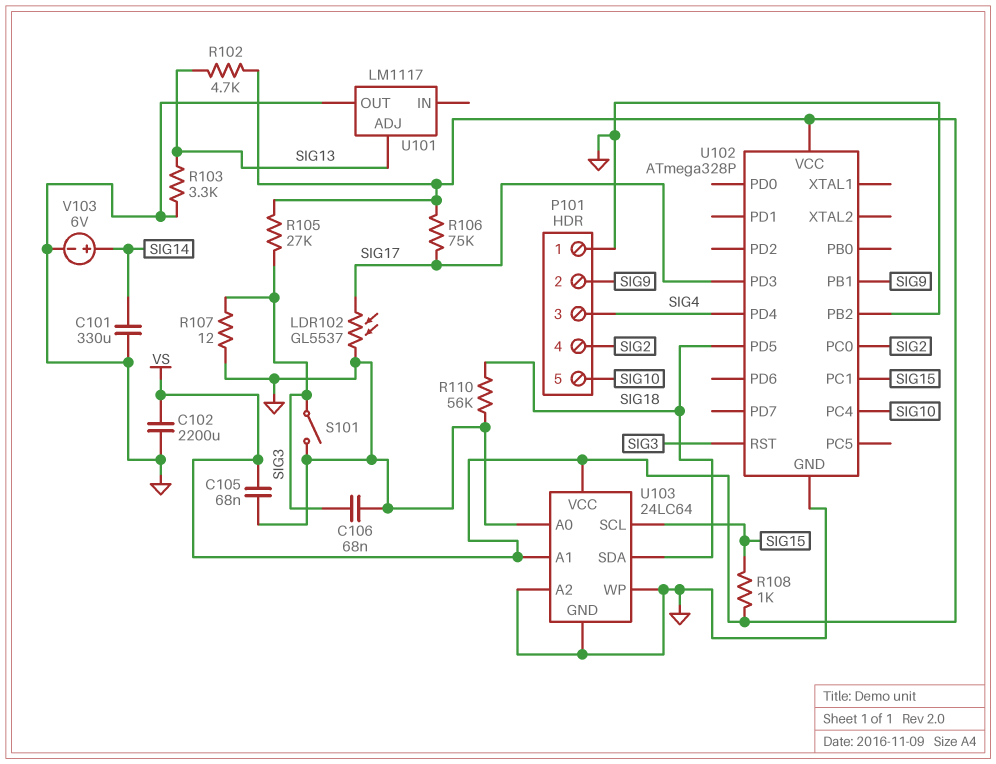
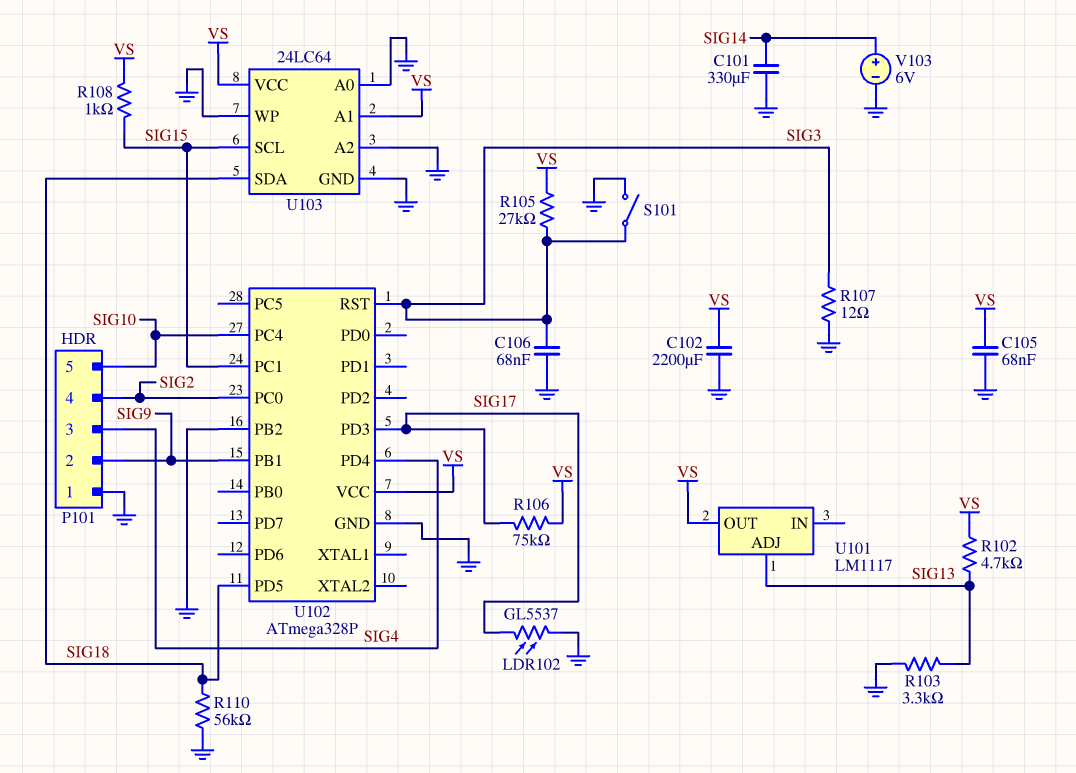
U101 pin OUT: GND -> VS

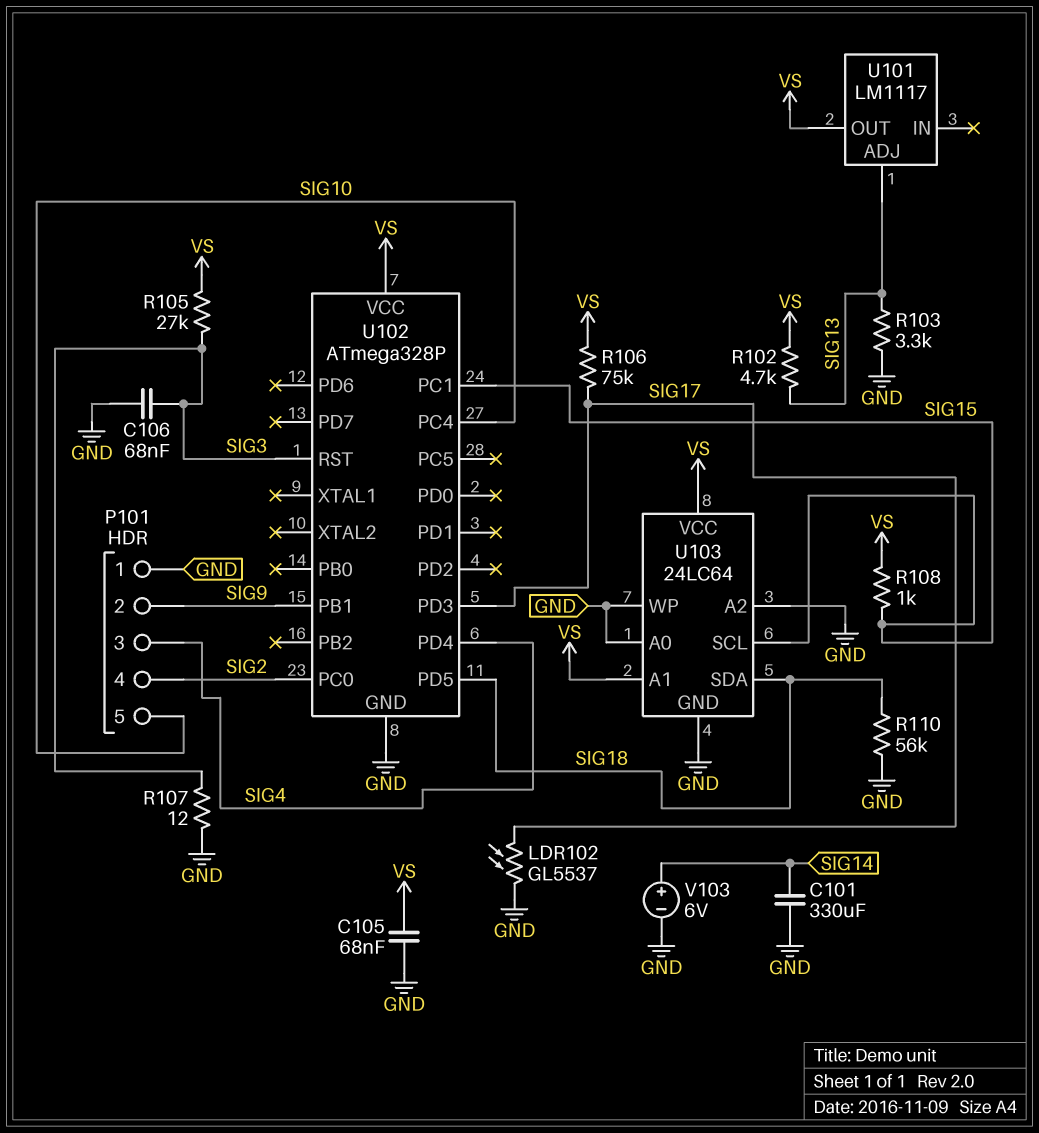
C102: 2200uF (GND, VS) -> none
S101: switch (GND, SIG3) -> none
U102 pin PB2: GND -> none

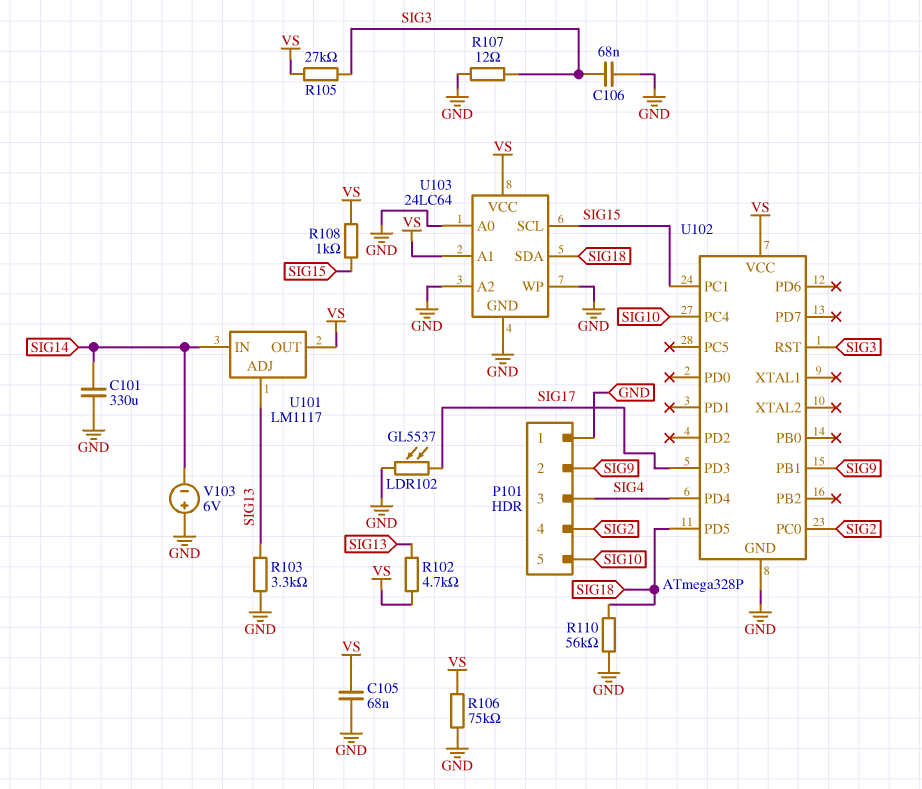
R106: 75k (SIG17, VS) -> 75k (GND, VS)
U101 pin IN: none -> SIG14
V103: 6V (plus SIG14, minus GND) -> 6V (plus GND, minus SIG14)

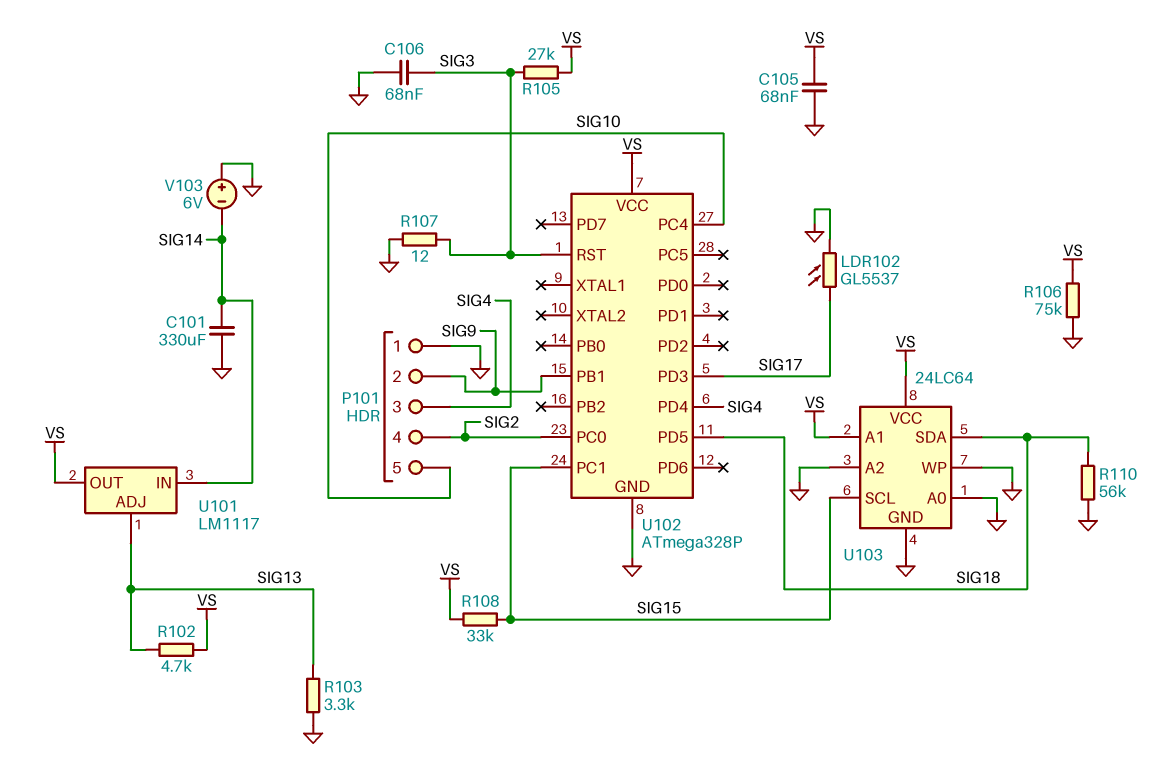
R108: 1k (SIG15, VS) -> 33k (SIG15, VS)

